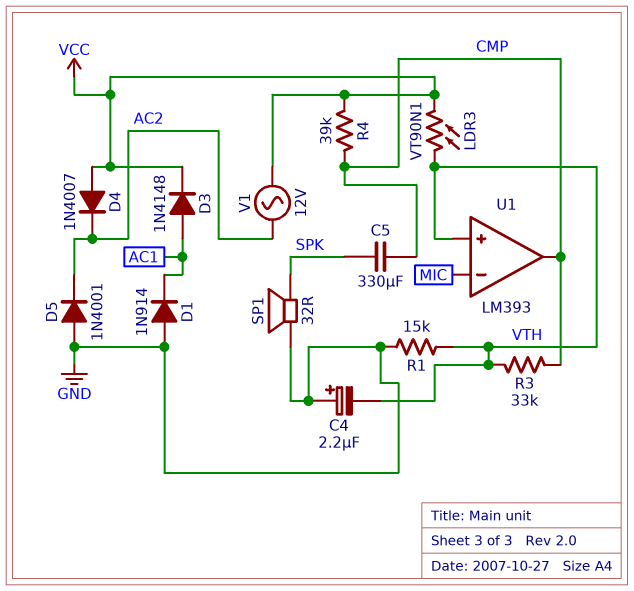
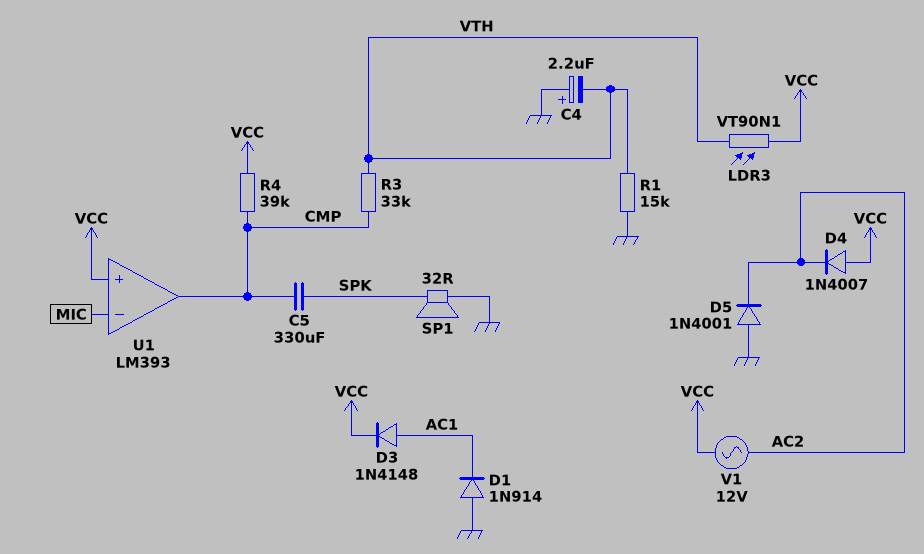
U1 pin in+: VTH -> VCC

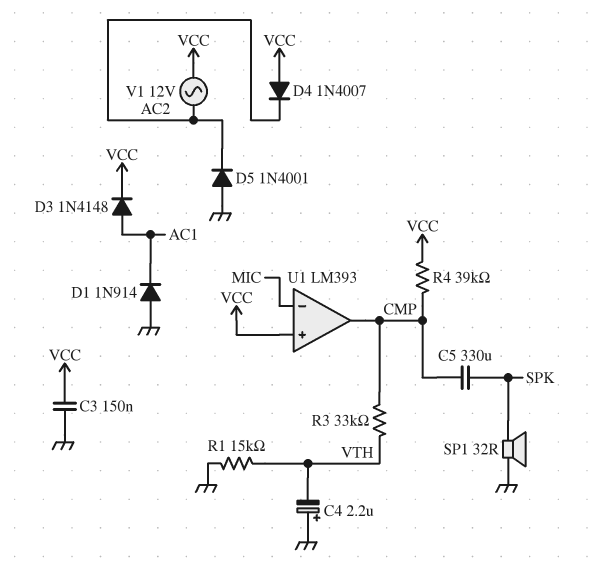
C3: none -> 150nF (GND, VCC)
LDR3: VT90N1 (VCC, VTH) -> none

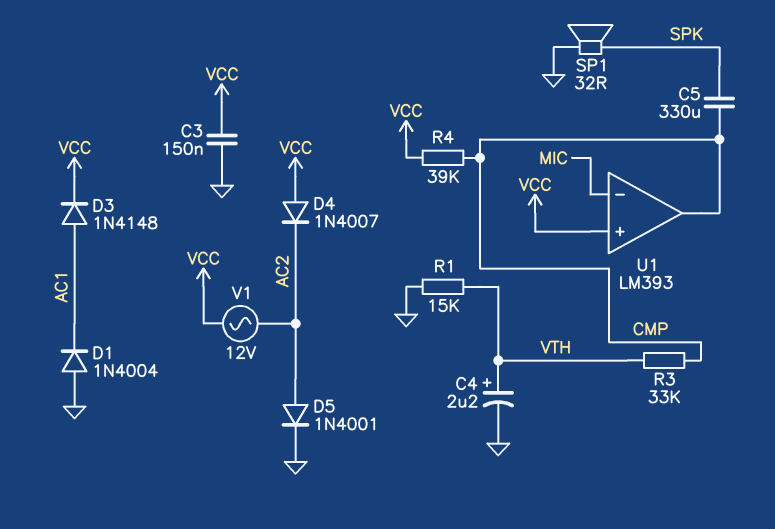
C4: 2.2uF (plus GND, minus VTH) -> 2.2uF (plus VTH, minus GND)
D1: diode 1N914 (A GND, K AC1) -> diode 1N4004 (A GND, K AC1)
D5: diode 1N4001 (A GND, K AC2) -> diode 1N4001 (A AC2, K GND)

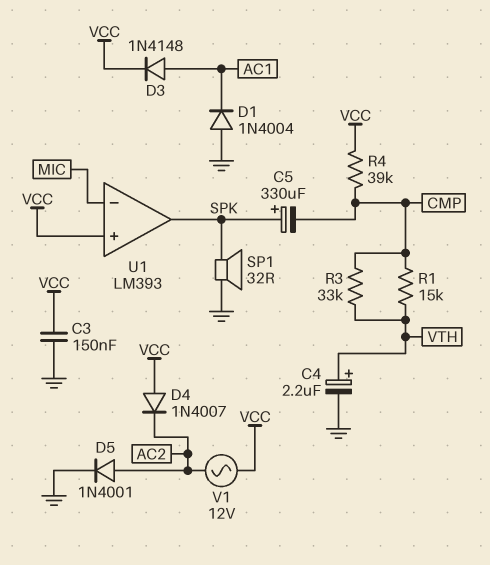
C5: 330uF (CMP, SPK) -> 330uF (plus SPK, minus CMP)
R1: 15k (GND, VTH) -> 15k (CMP, VTH)
U1 pin out: CMP -> SPK

